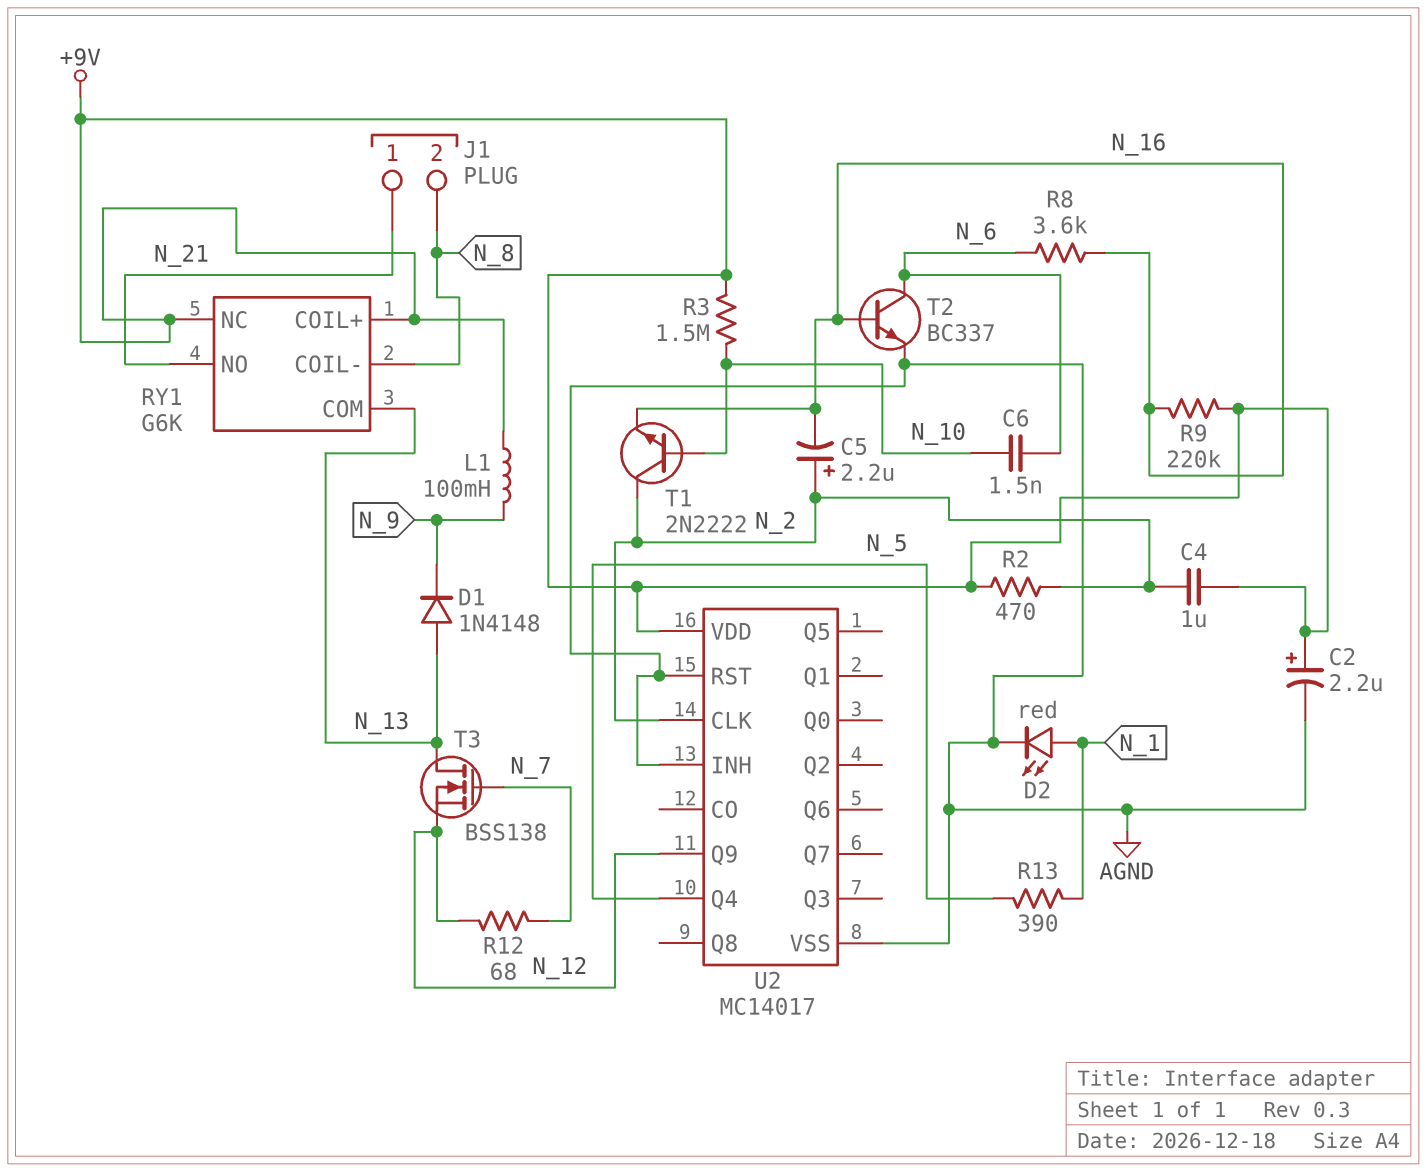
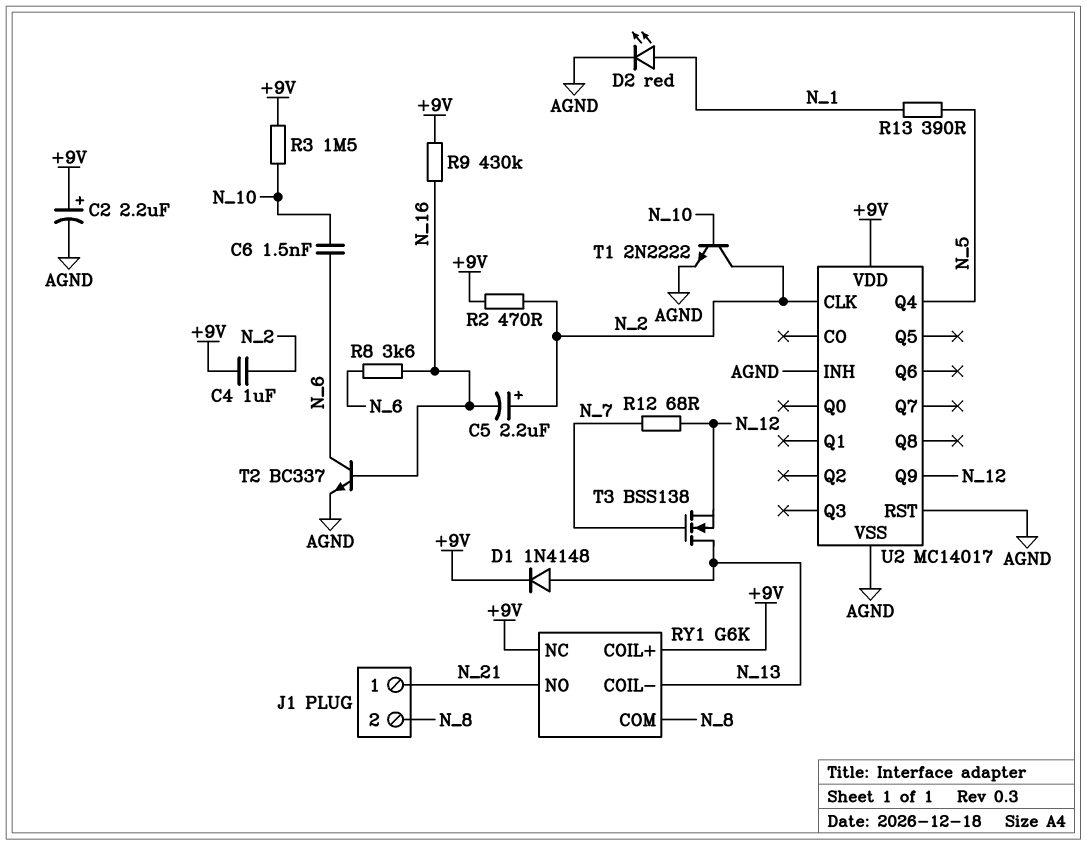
D1: diode 1N4148 (A N_13, K N_9) -> diode 1N4148 (A N_13, K +9V)
L1: 100mH (+9V, N_9) -> none
R9: 220k (+9V, N_16) -> 430k (+9V, N_16)
RY1 pin COIL-: N_8 -> N_13
RY1 pin COM: N_13 -> N_8
T1: NPN 2N2222 (B N_10, C N_2, E N_16) -> NPN 2N2222 (B N_10, C N_2, E AGND)

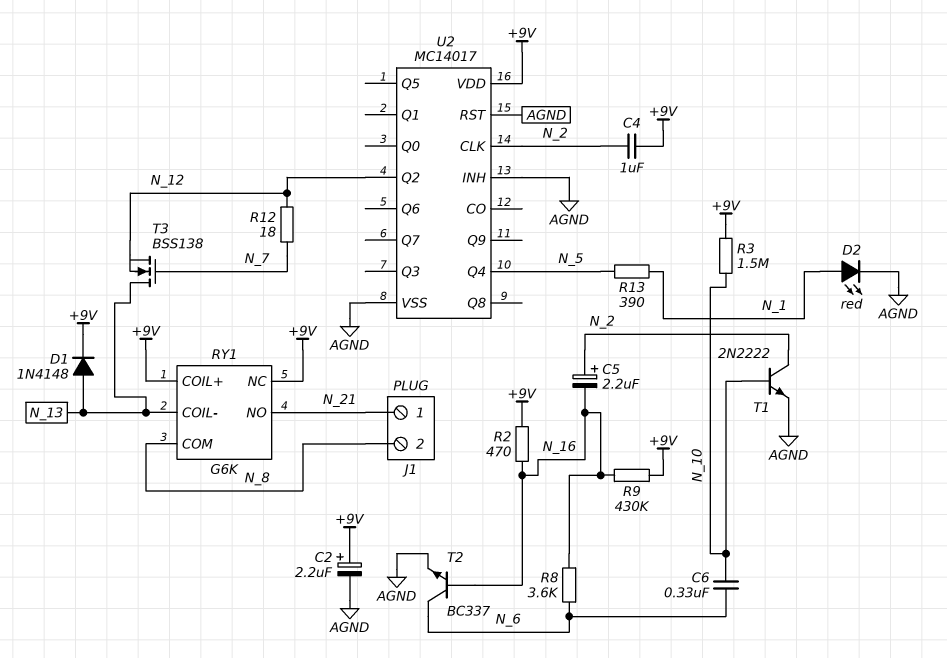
C6: 1.5nF (N_6, N_10) -> 330nF (N_6, N_10)
R2: 470 (+9V, N_2) -> 470 (+9V, N_16)
R12: 68 (N_7, N_12) -> 18 (N_7, N_12)
U2 pin Q2: none -> N_12
U2 pin Q9: N_12 -> none

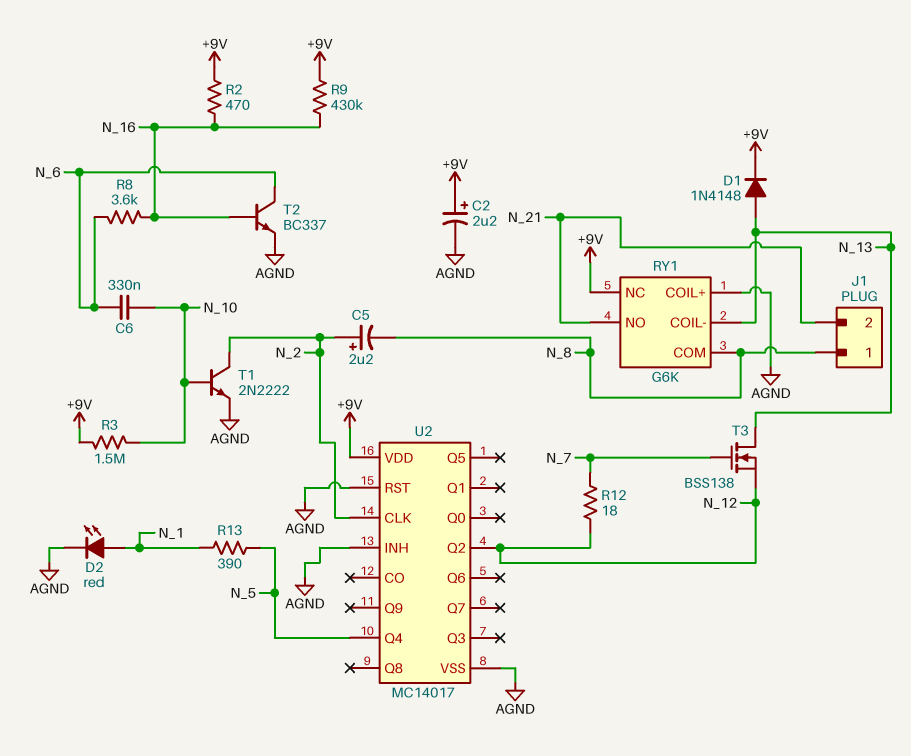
C4: 1uF (+9V, N_2) -> none
C5: 2.2uF (plus N_2, minus N_16) -> 2.2uF (plus N_2, minus N_8)
J1 pin 1: N_21 -> N_8
J1 pin 2: N_8 -> N_21
RY1 pin COIL+: +9V -> AGND

